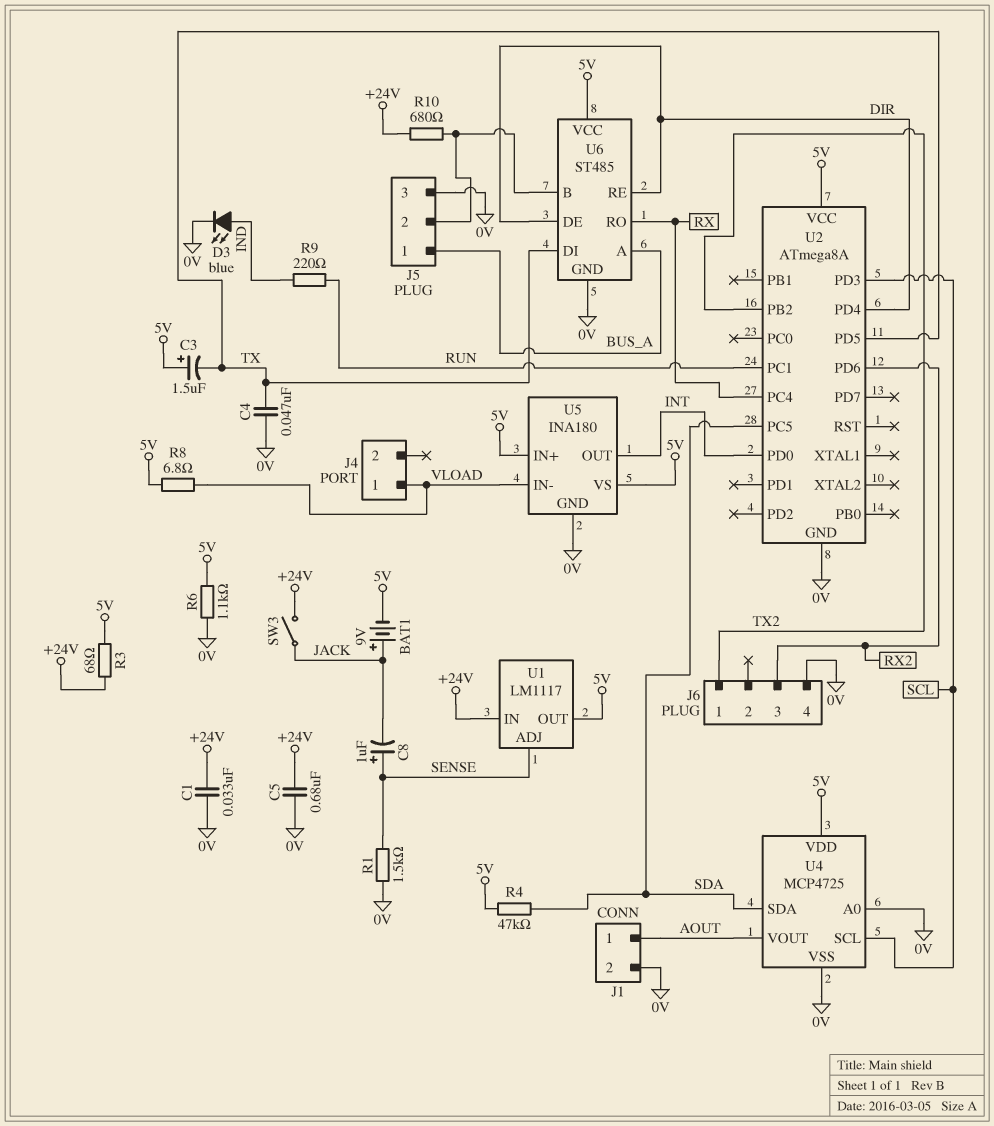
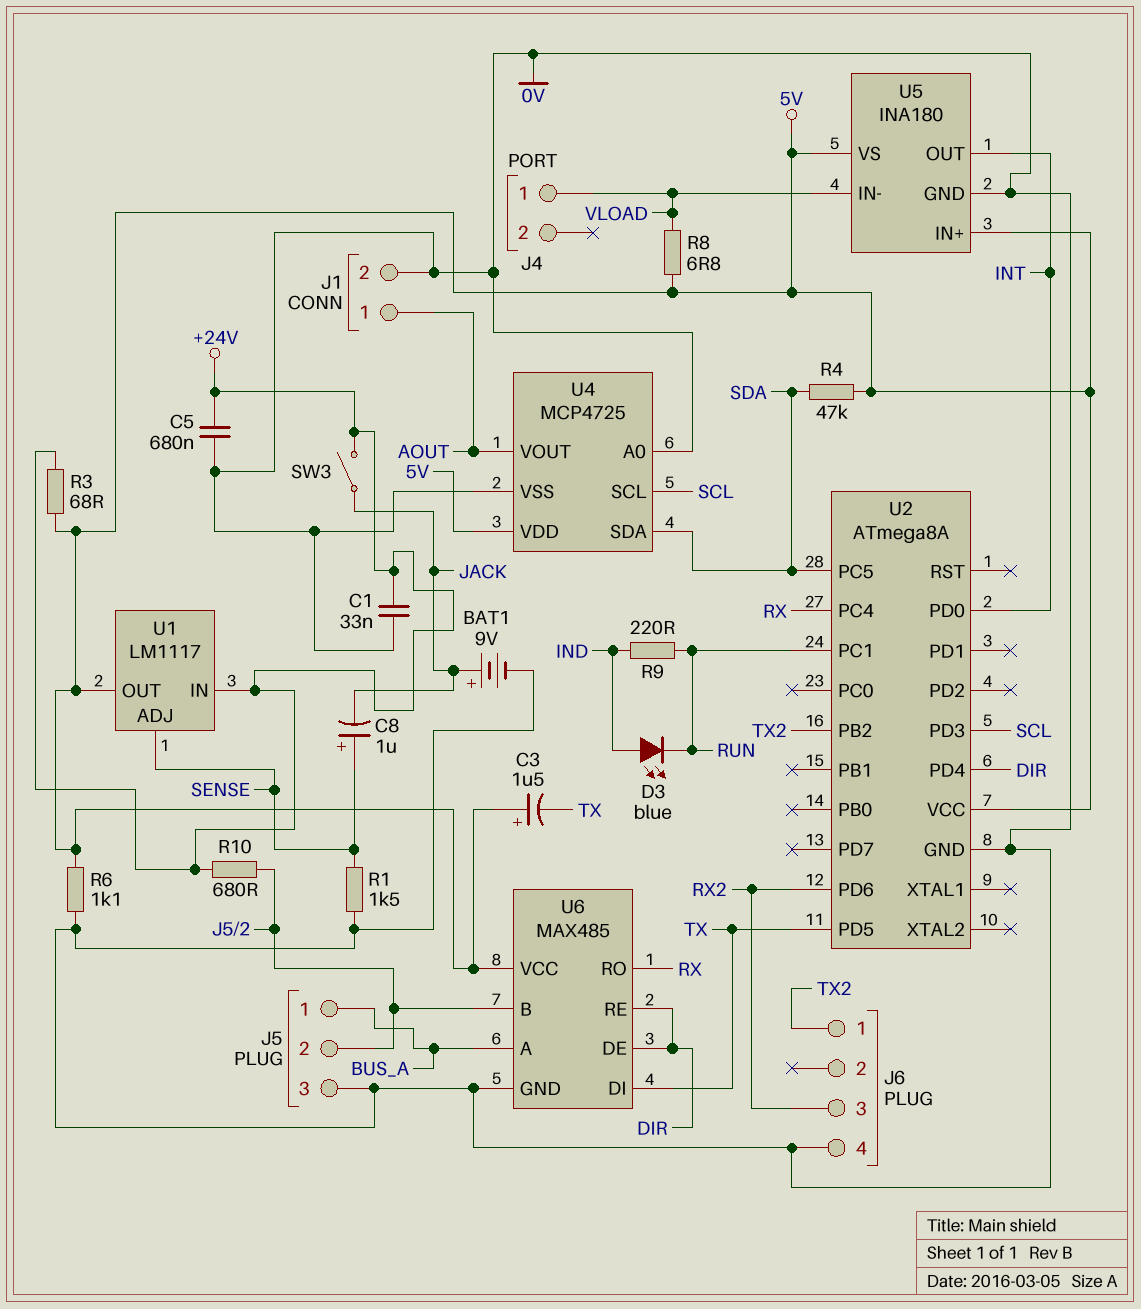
BAT1: 9V (plus JACK, minus 5V) -> 9V (plus JACK, minus 0V)
C4: 47nF (0V, TX) -> none
D3: LED blue (A IND, K 0V) -> LED blue (A IND, K RUN)
U6: ST485 -> MAX485

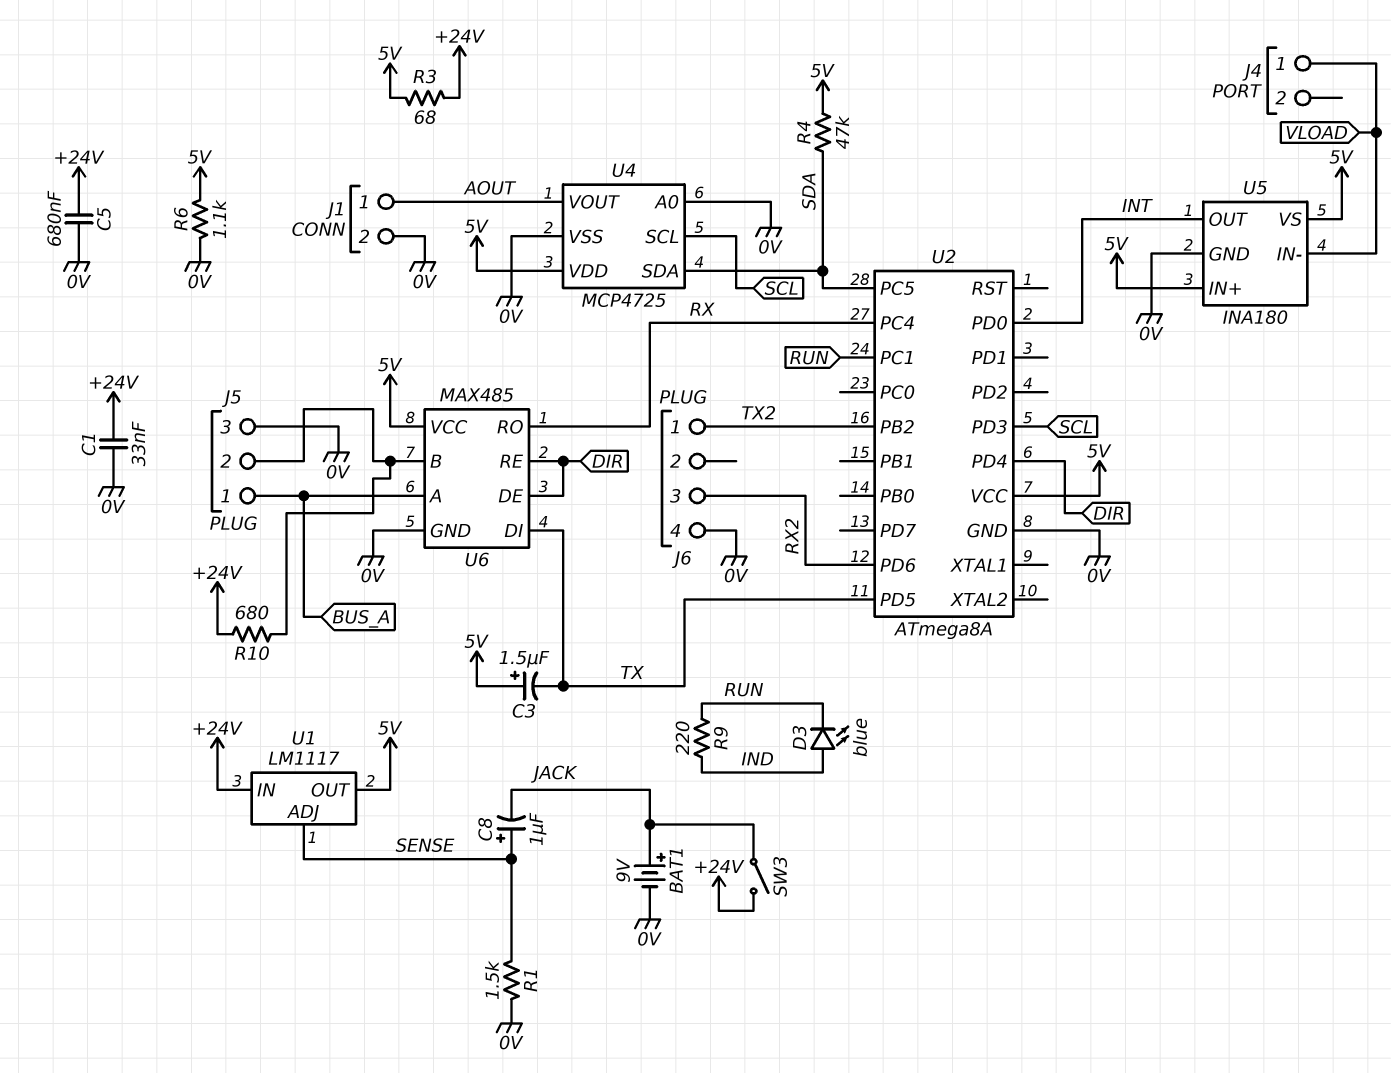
R8: 6.8 (5V, VLOAD) -> none

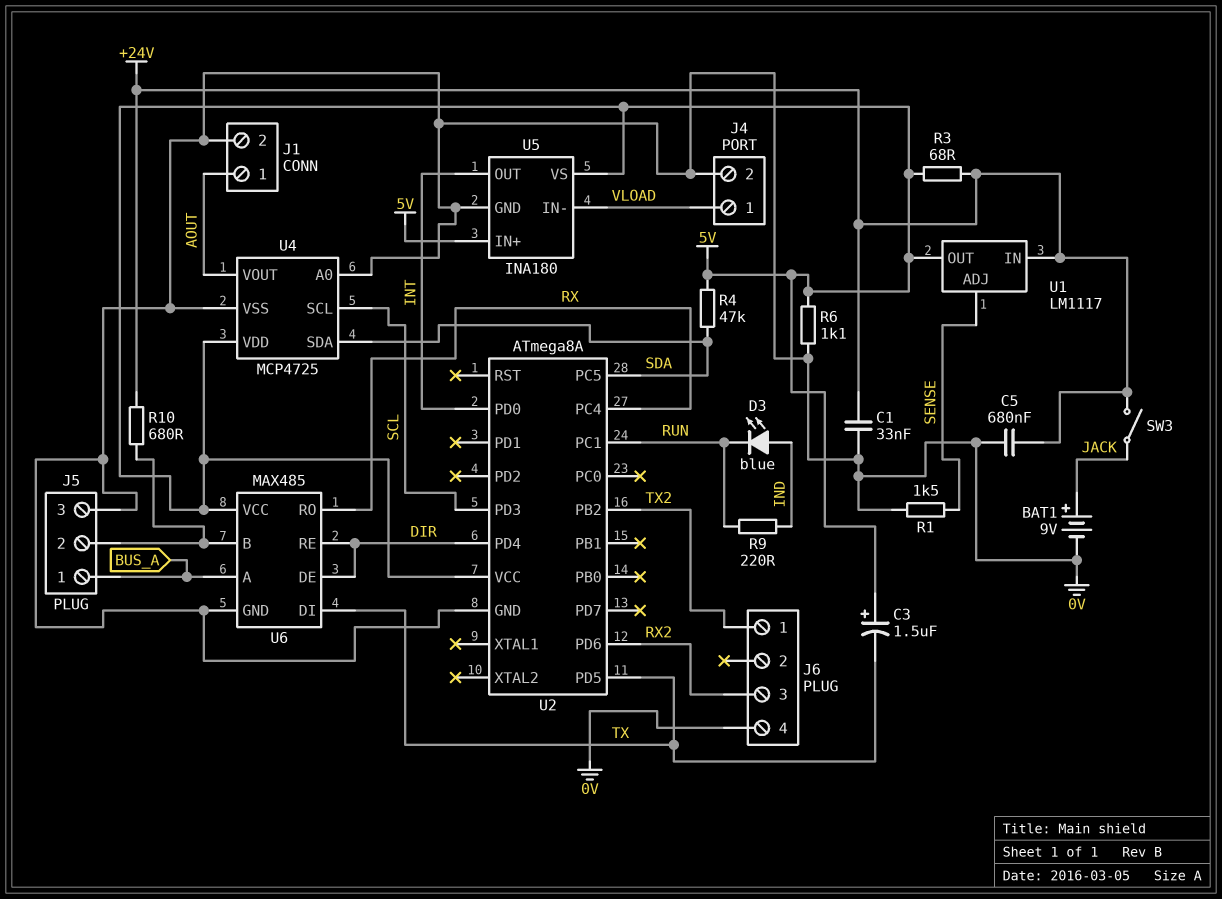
C8: 1uF (plus SENSE, minus JACK) -> none
J4 pin 2: none -> 0V

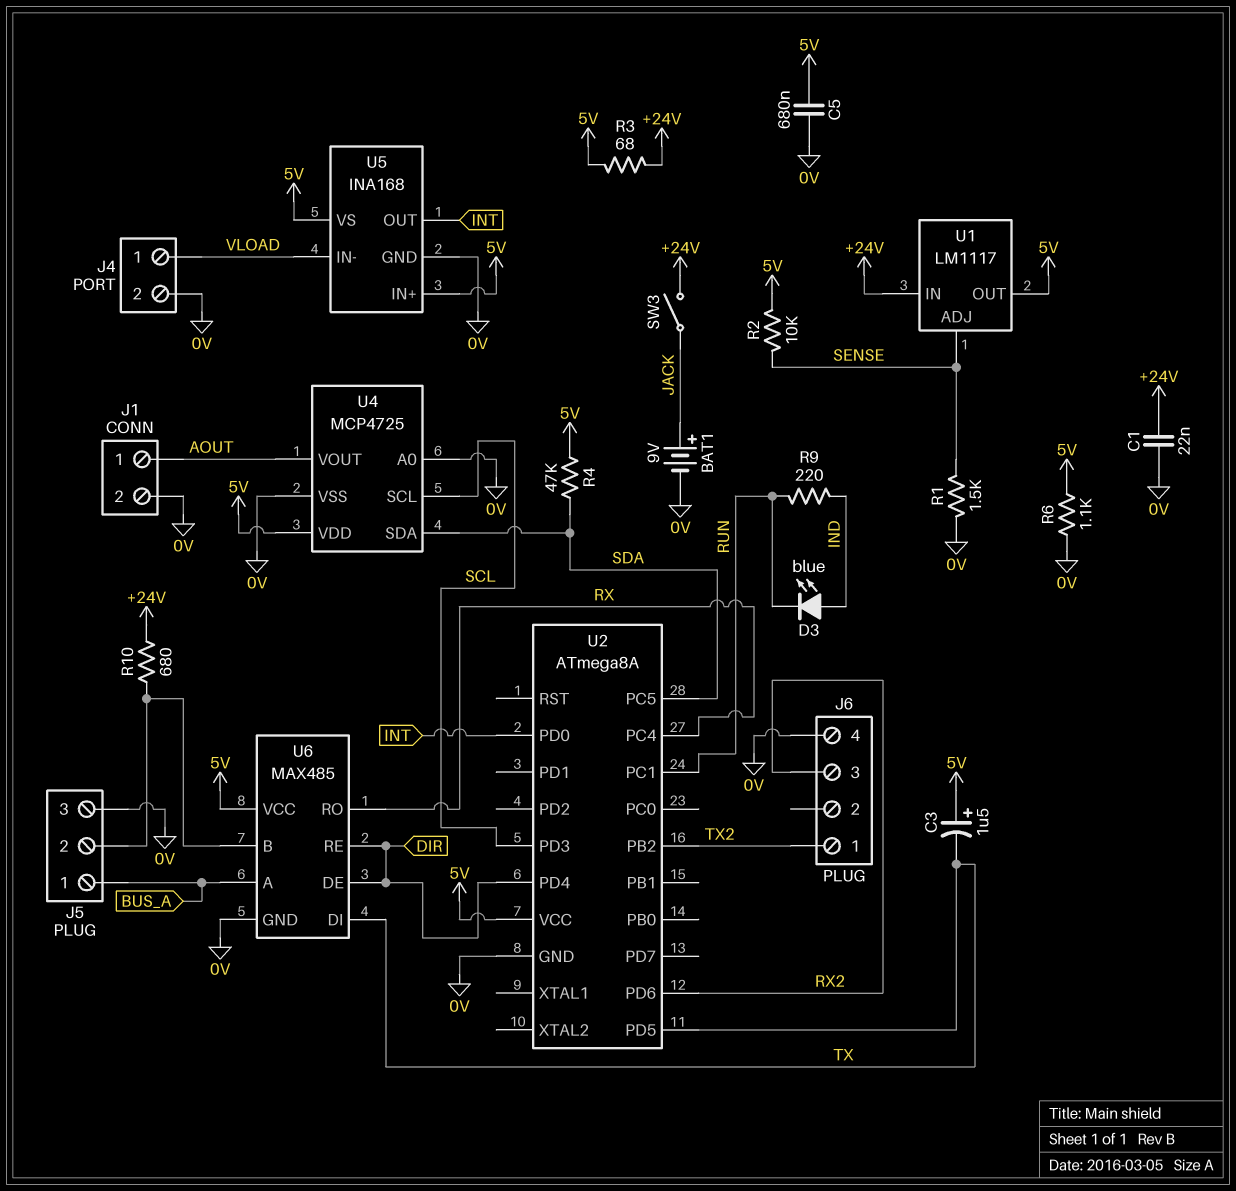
C1: 33nF (+24V, 0V) -> 22nF (+24V, 0V)
C5: 680nF (+24V, 0V) -> 680nF (0V, 5V)
R2: none -> 10k (5V, SENSE)
U5: INA180 -> INA168

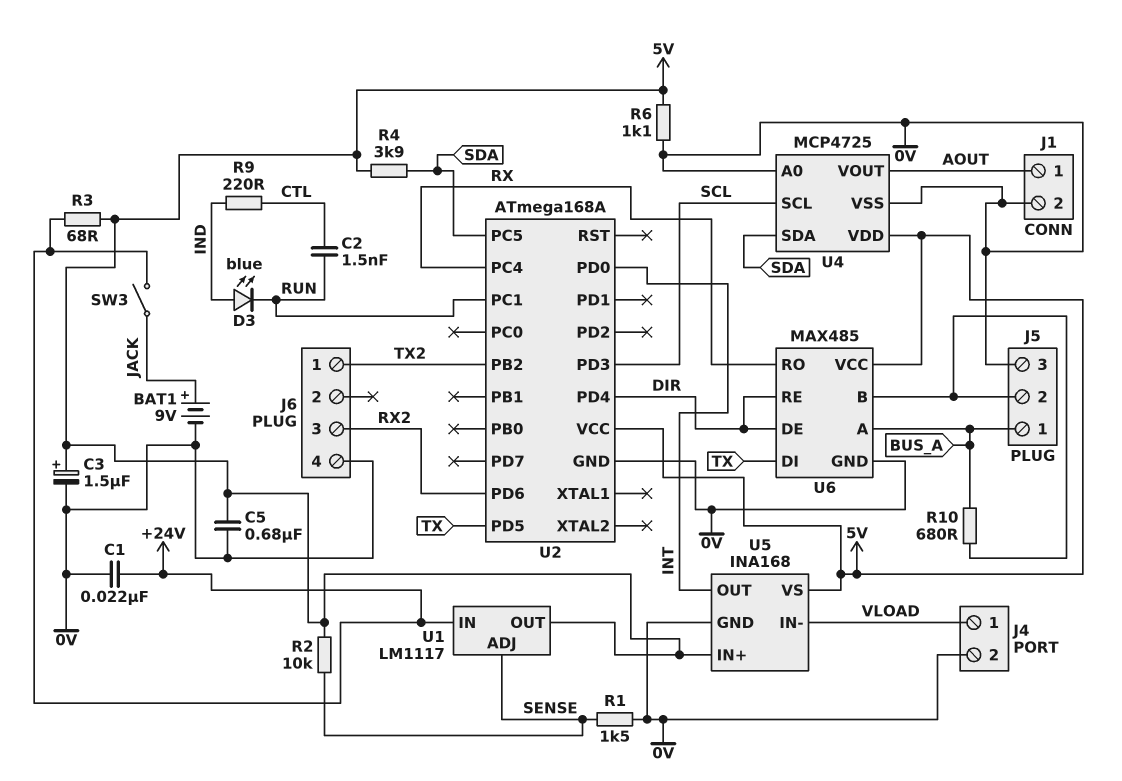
C2: none -> 1.5nF (CTL, RUN)
C3: 1.5uF (plus 5V, minus TX) -> 1.5uF (plus 5V, minus 0V)
R4: 47k (5V, SDA) -> 3.9k (5V, SDA)
R9: 220 (IND, RUN) -> 220 (CTL, IND)
R10: 680 (+24V, J5/2) -> 680 (BUS_A, J5/2)
U2: ATmega8A -> ATmega168A

